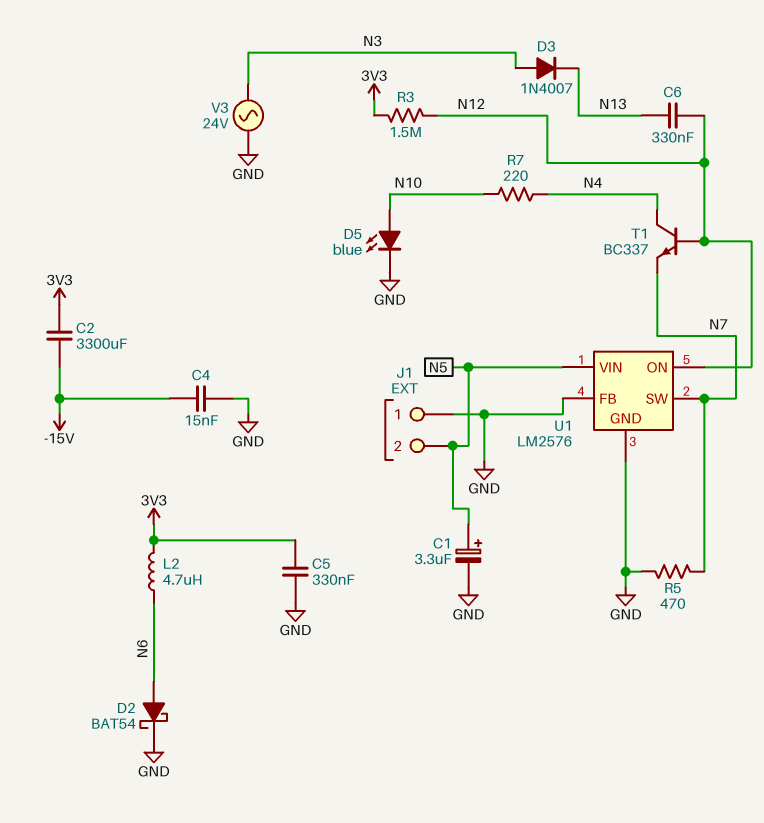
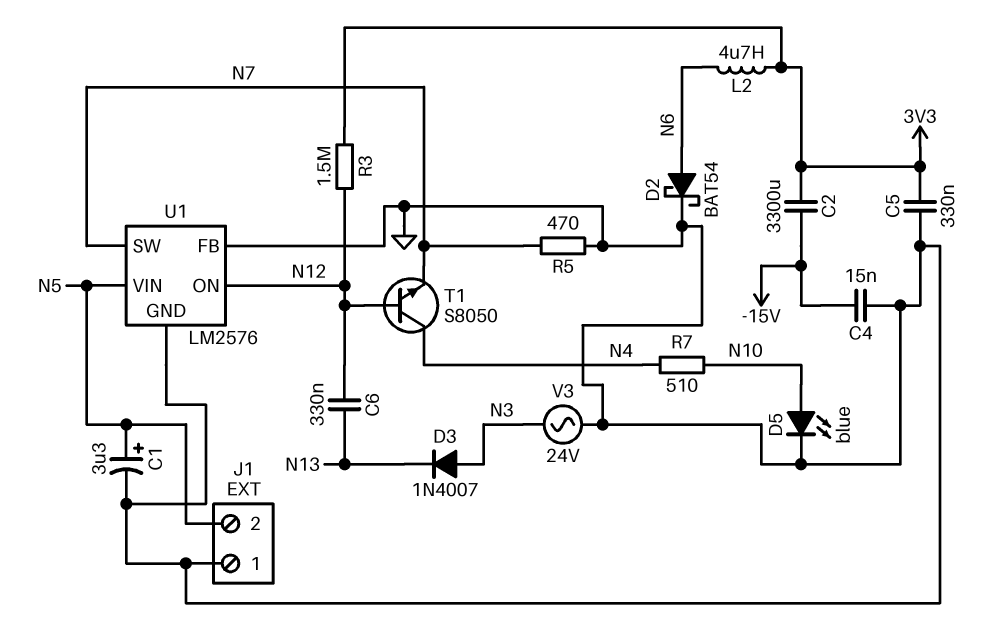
R7: 220 (N4, N10) -> 510 (N4, N10)
T1: NPN BC337 (B N12, C N4, E N7) -> NPN S8050 (B N12, C N4, E N7)

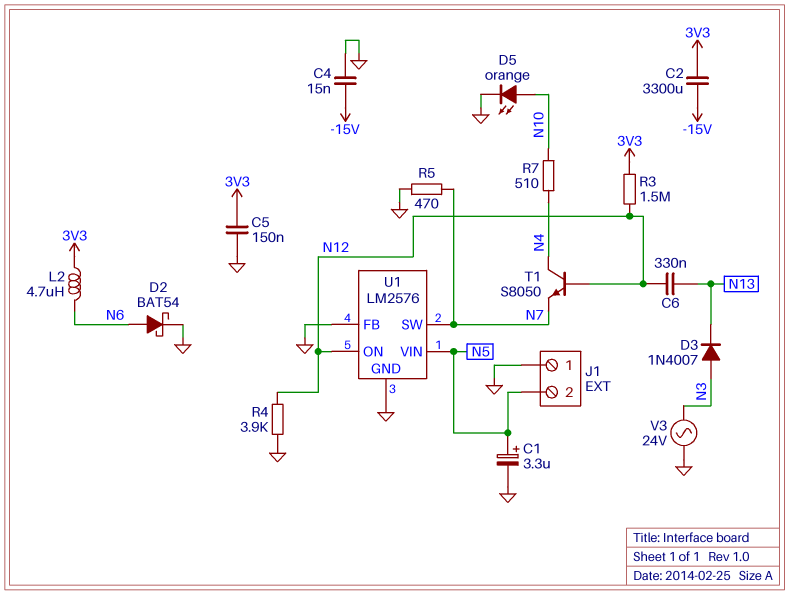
C5: 330nF (3V3, GND) -> 150nF (3V3, GND)
D5: LED blue (A N10, K GND) -> LED orange (A N10, K GND)
R4: none -> 3.9k (GND, N12)

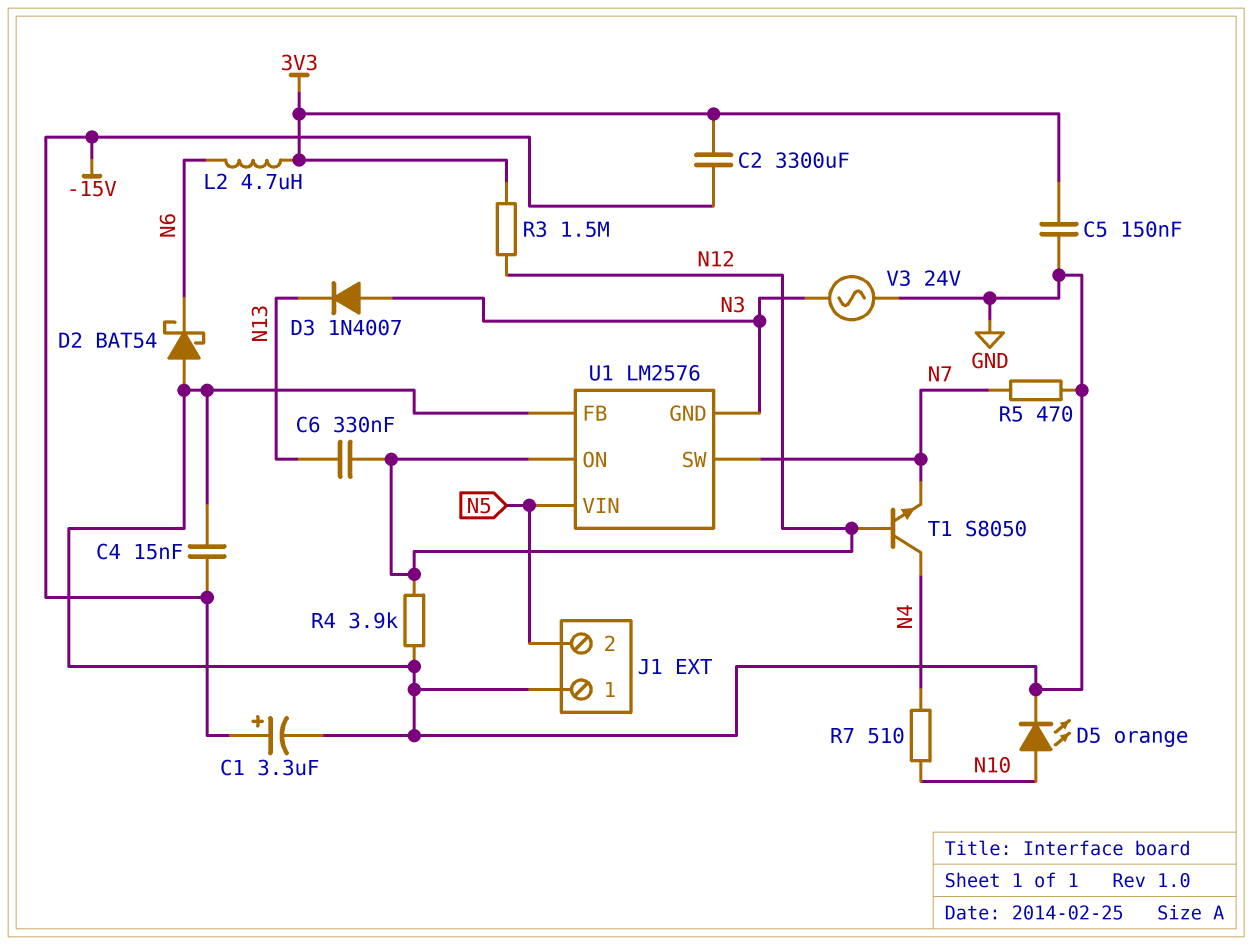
C1: 3.3uF (plus N5, minus GND) -> 3.3uF (plus -15V, minus GND)
D2: schottky BAT54 (A N6, K GND) -> schottky BAT54 (A GND, K N6)
U1 pin GND: GND -> N3

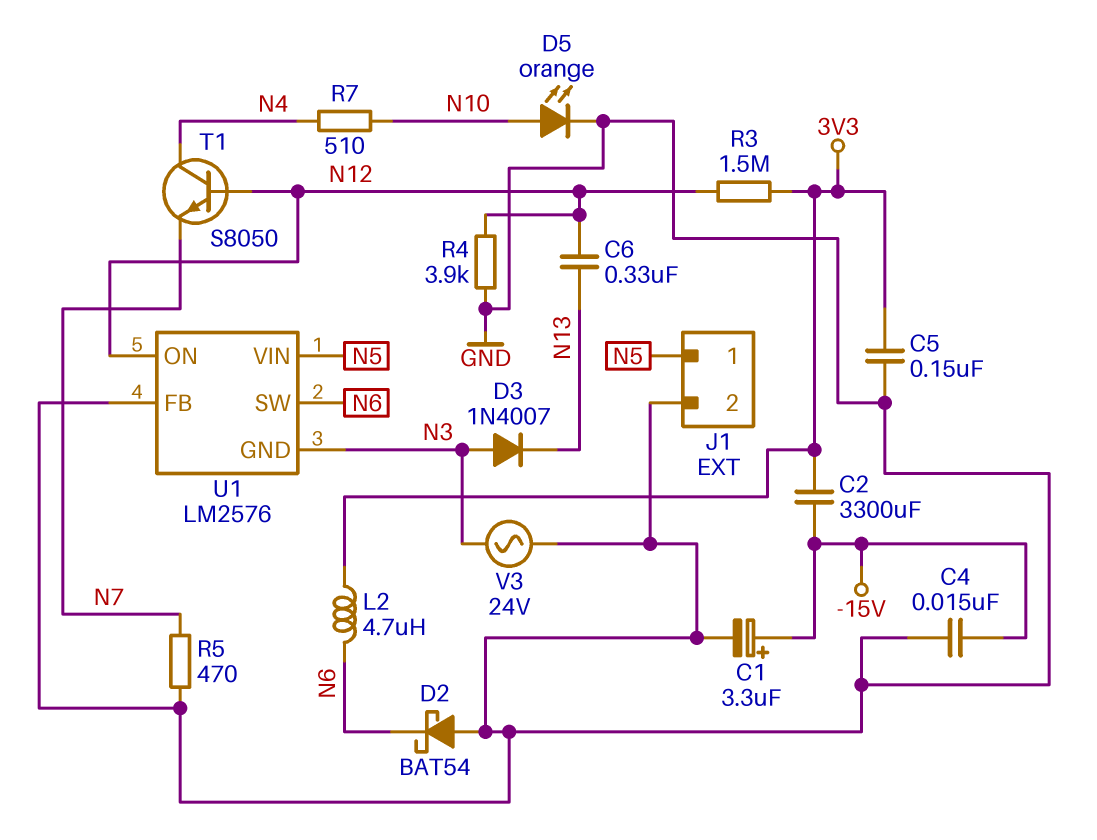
J1 pin 1: GND -> N5
J1 pin 2: N5 -> GND
U1 pin SW: N7 -> N6

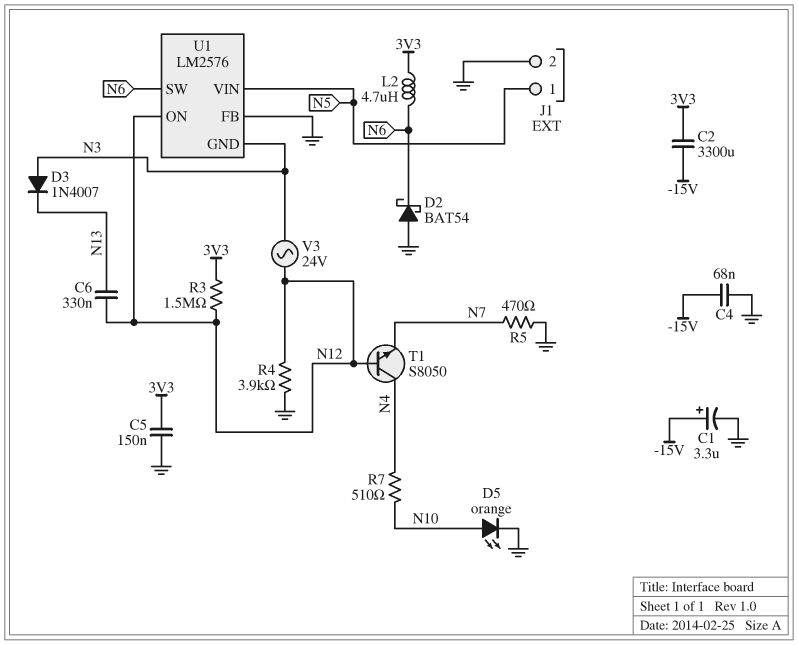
C4: 15nF (-15V, GND) -> 68nF (-15V, GND)
V3: AC 24V (GND, N3) -> AC 24V (N3, N12)

